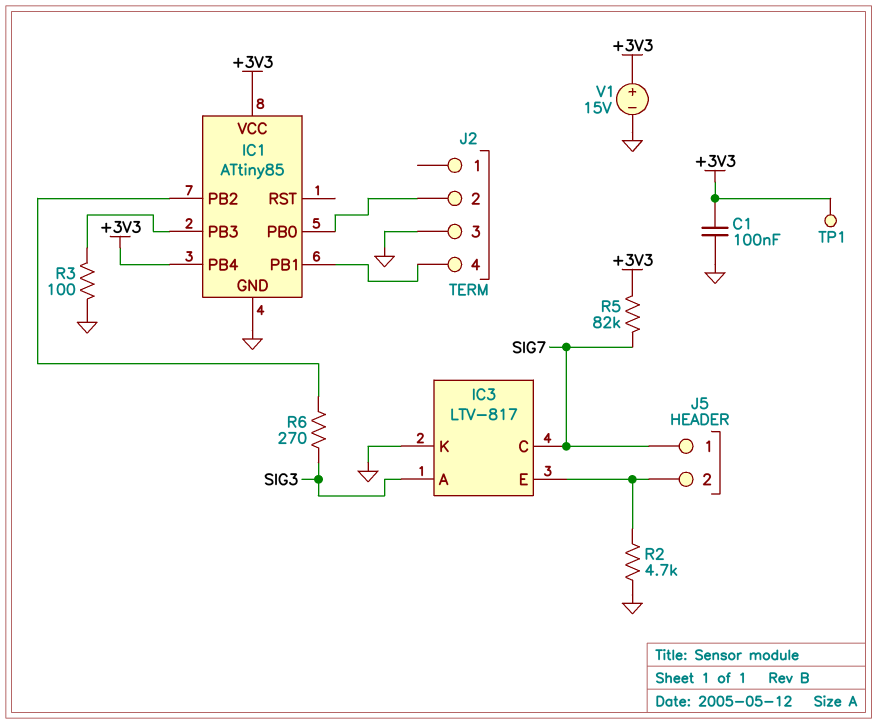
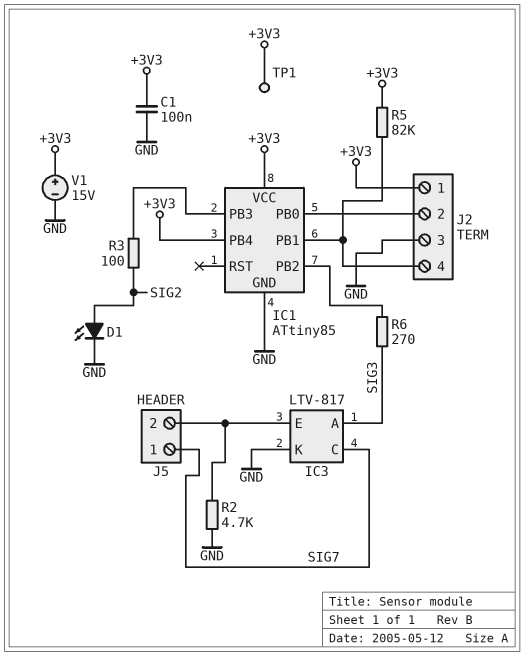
D1: none -> LED (A SIG2, K GND)
J2 pin 1: none -> +3V3
R3: 100 (GND, IC1/PB3) -> 100 (IC1/PB3, SIG2)
R5: 82k (+3V3, SIG7) -> 82k (+3V3, IC1/PB1)

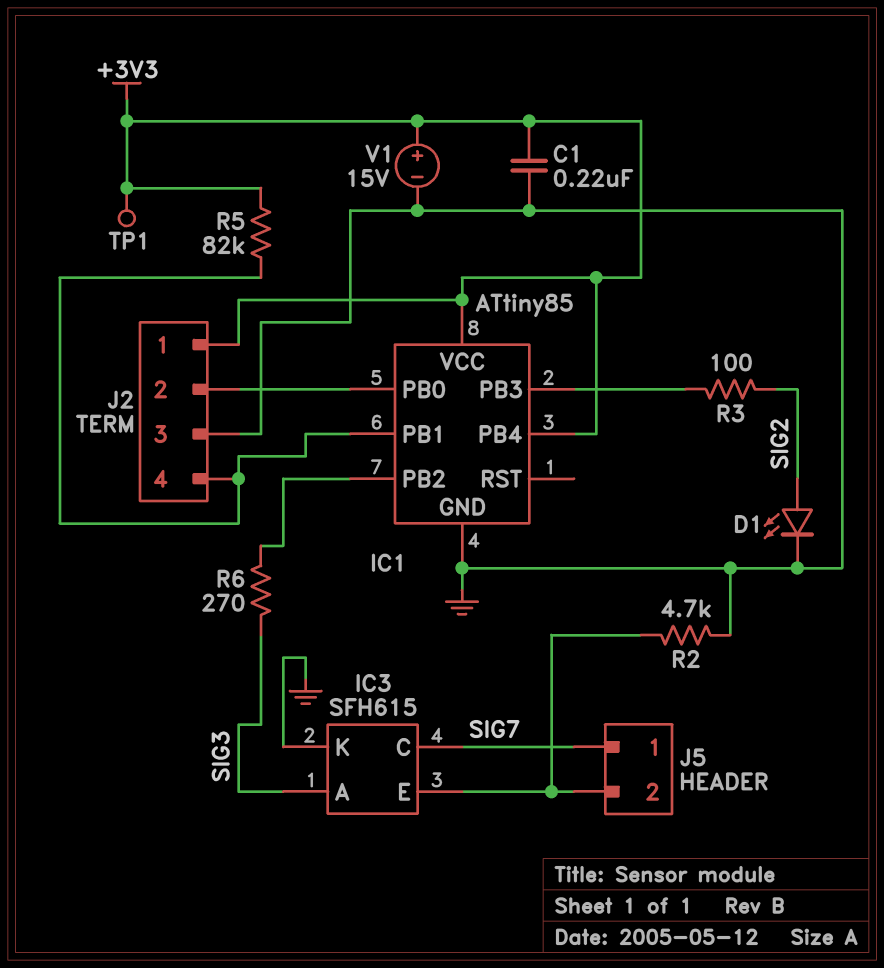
C1: 100nF (+3V3, GND) -> 220nF (+3V3, GND)
IC3: LTV-817 -> SFH615

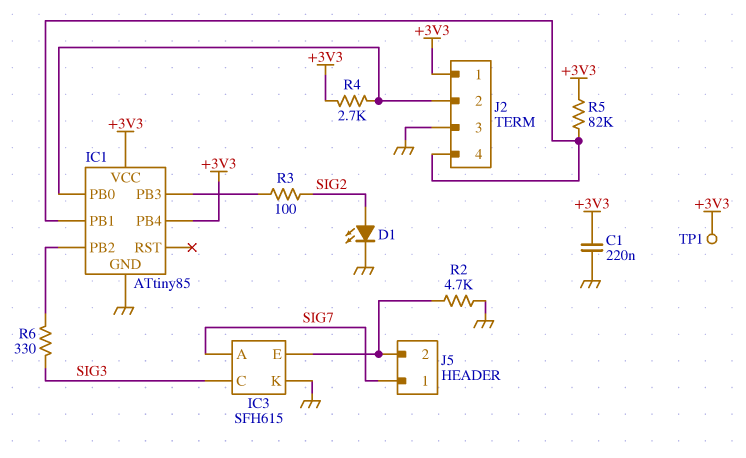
IC3 pin A: SIG3 -> SIG7
IC3 pin C: SIG7 -> SIG3
R4: none -> 2.7k (+3V3, IC1/PB0)
R6: 270 (IC1/PB2, SIG3) -> 330 (IC1/PB2, SIG3)
V1: 15V (plus +3V3, minus GND) -> none

